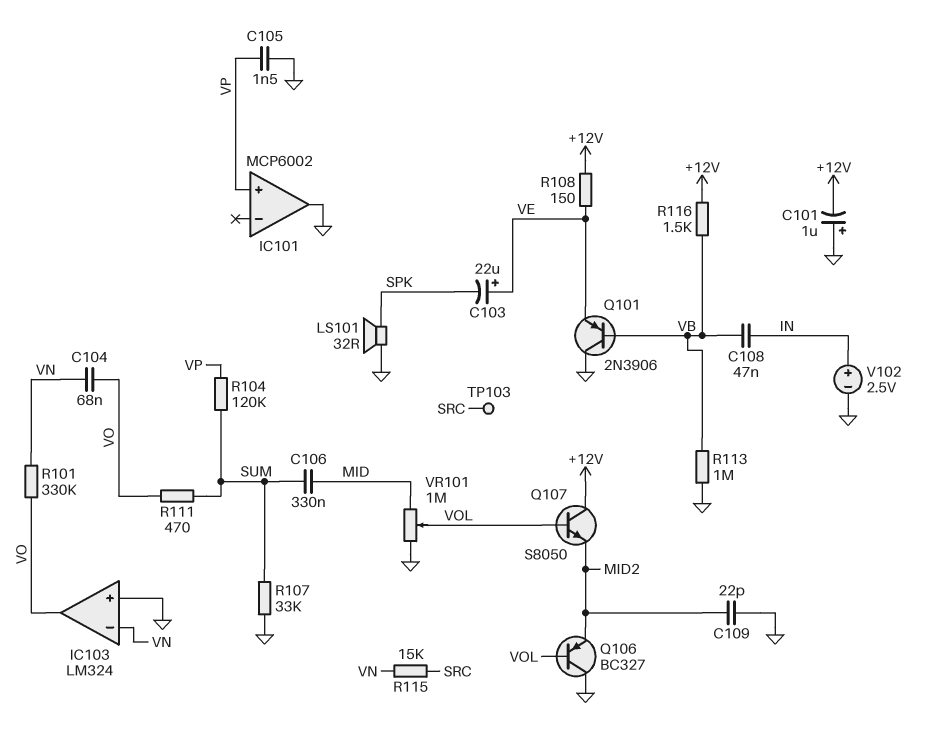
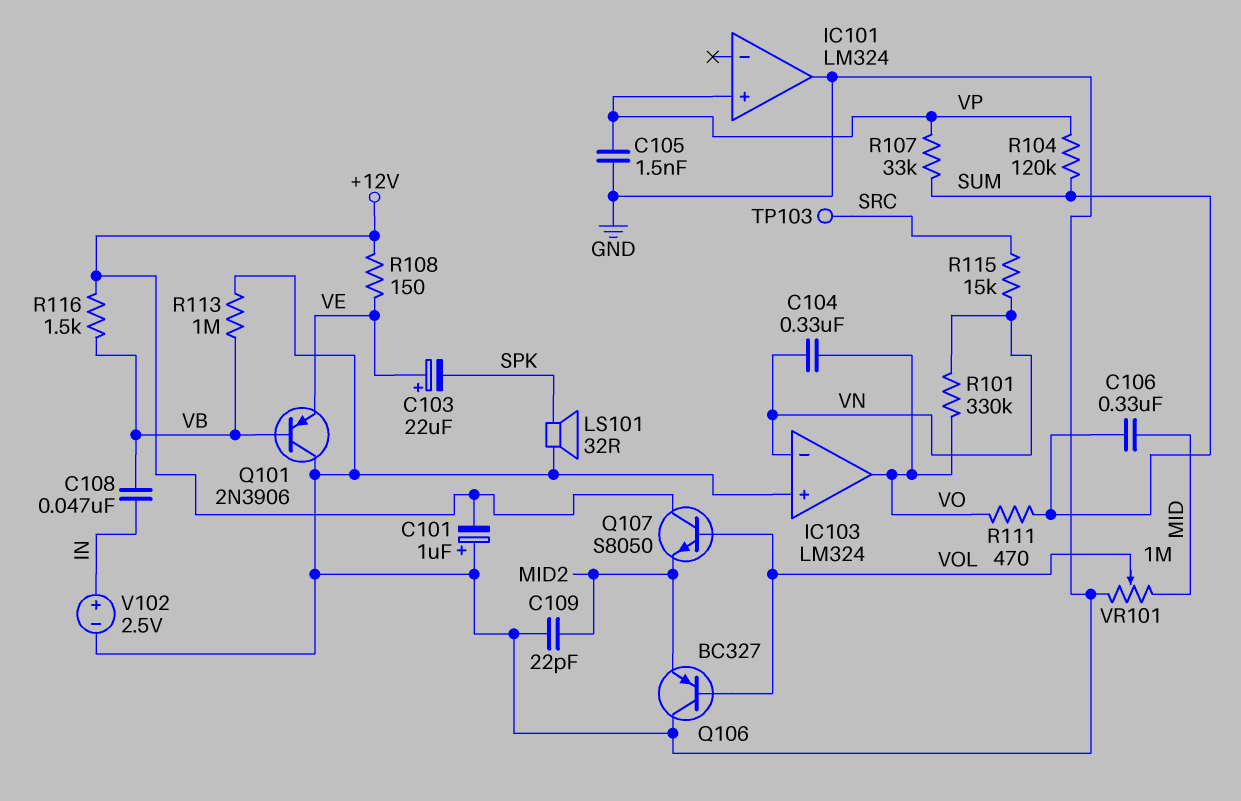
C104: 68nF (VN, VO) -> 330nF (VN, VO)
IC101: MCP6002 -> LM324
R107: 33k (GND, SUM) -> 33k (SUM, VP)

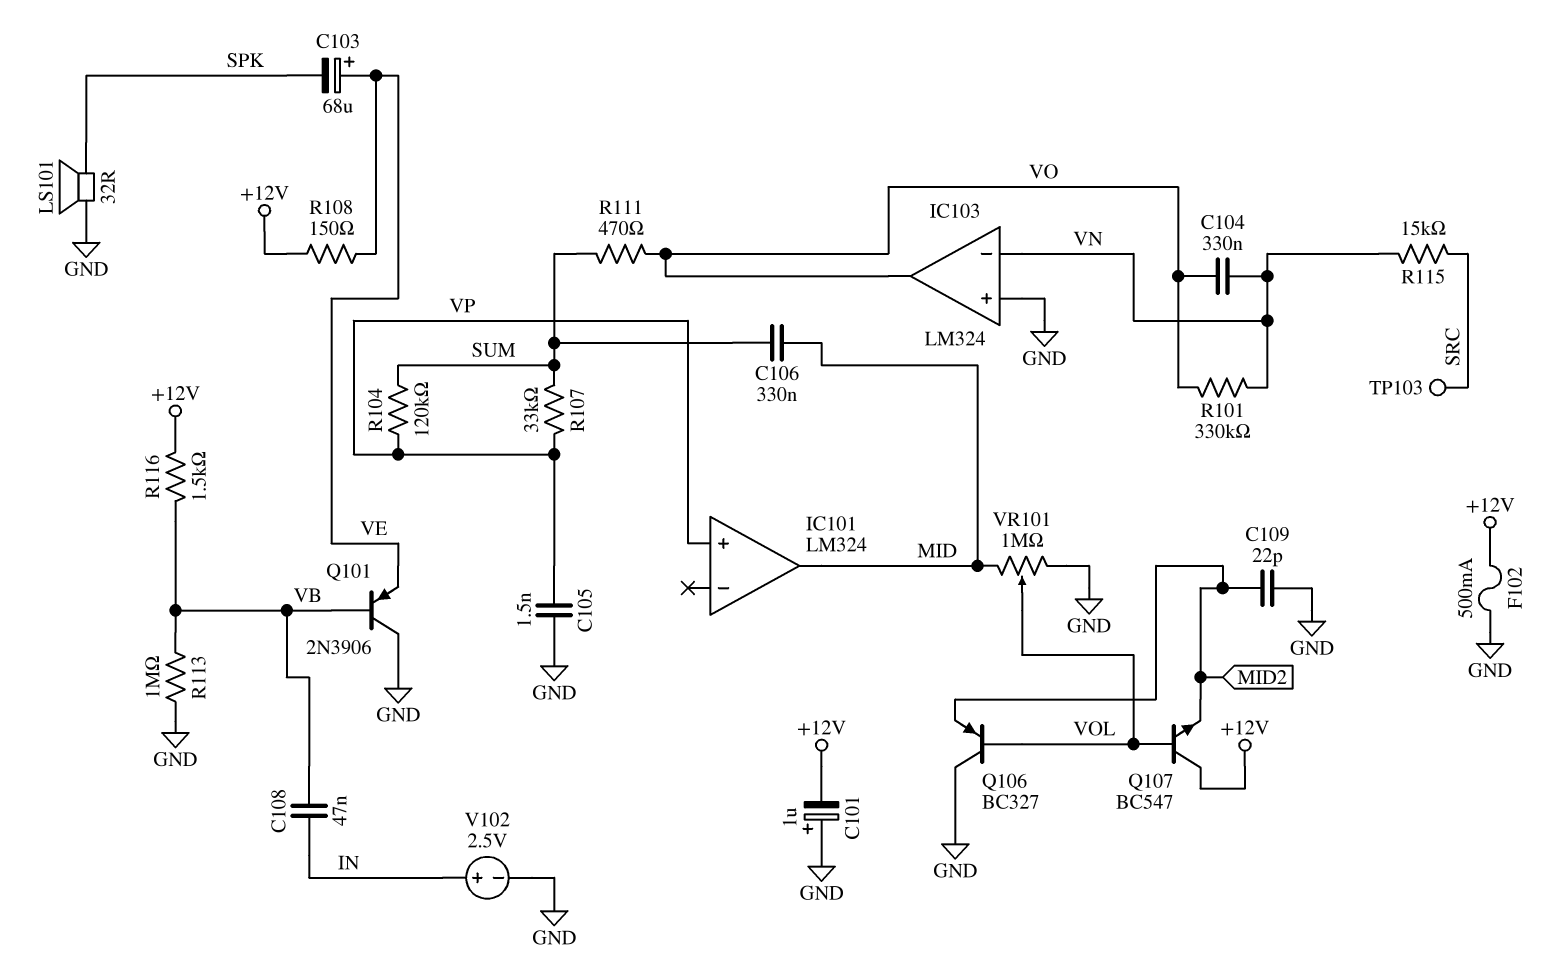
C103: 22uF (plus VE, minus SPK) -> 68uF (plus VE, minus SPK)
F102: none -> 500mA (+12V, GND)
IC101 pin out: GND -> MID
Q107: NPN S8050 (B VOL, C +12V, E MID2) -> NPN BC547 (B VOL, C +12V, E MID2)

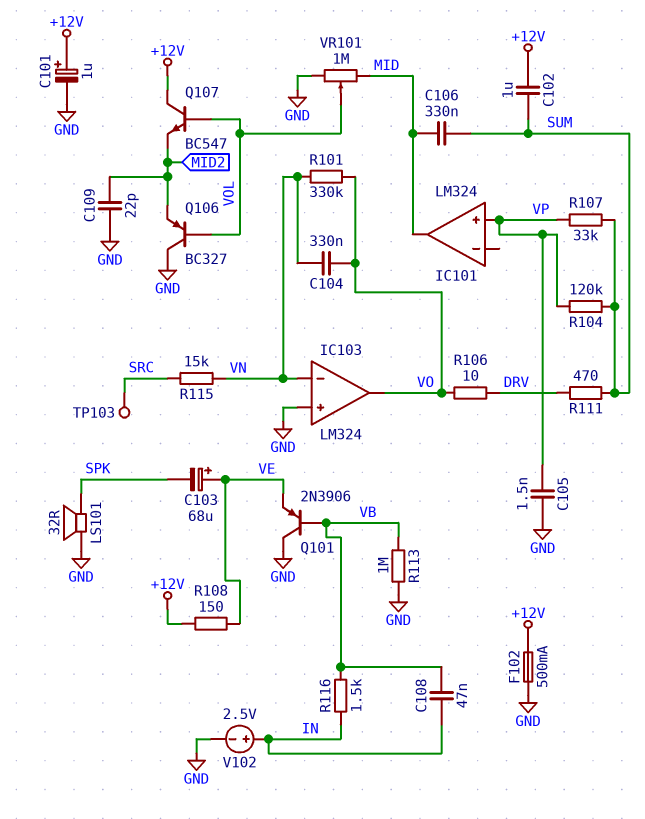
C101: 1uF (plus GND, minus +12V) -> 1uF (plus +12V, minus GND)
C102: none -> 1uF (+12V, SUM)
R106: none -> 10 (DRV, VO)
R111: 470 (SUM, VO) -> 470 (DRV, SUM)
R116: 1.5k (+12V, VB) -> 1.5k (IN, VB)

